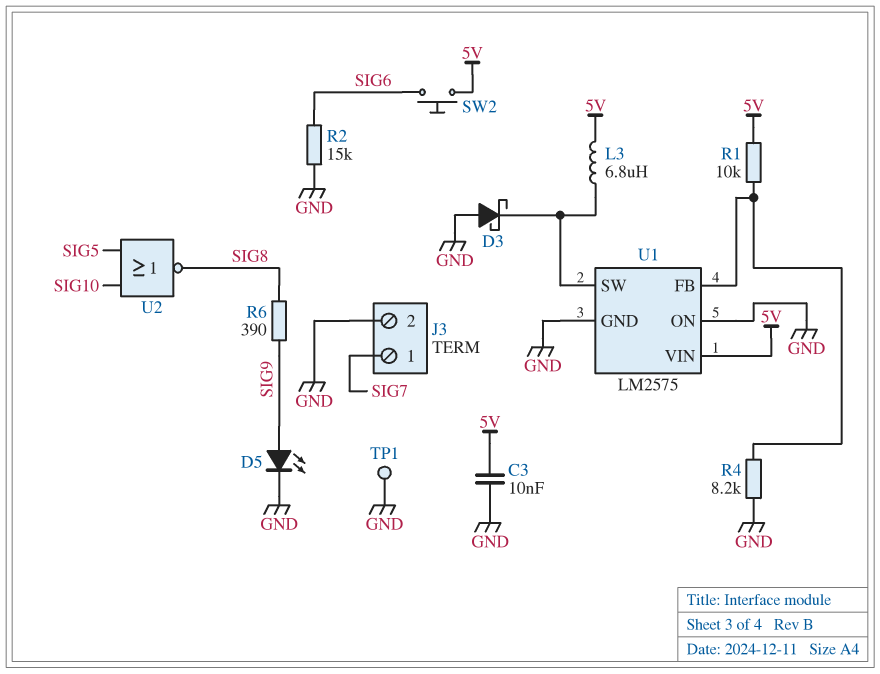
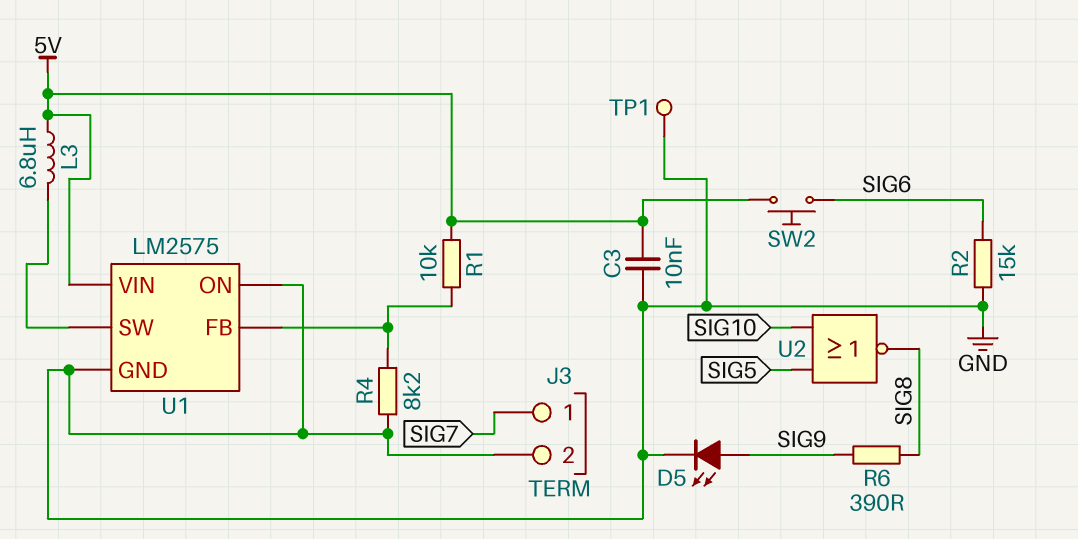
D3: schottky (A GND, K U1/SW) -> none

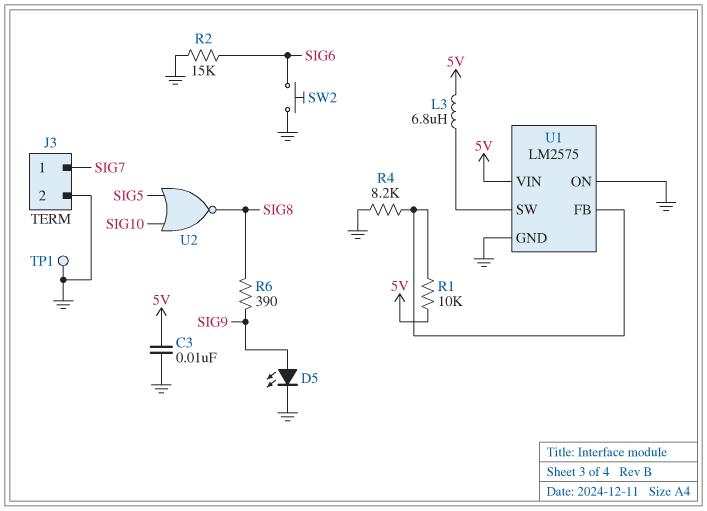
SW2: button (5V, SIG6) -> button (GND, SIG6)

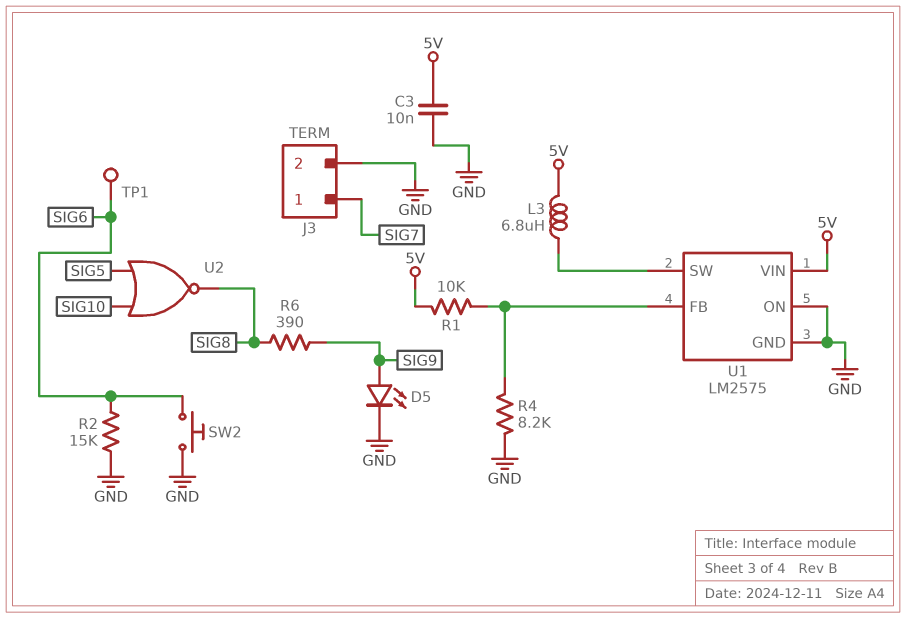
TP1: test point (GND) -> test point (SIG6)

